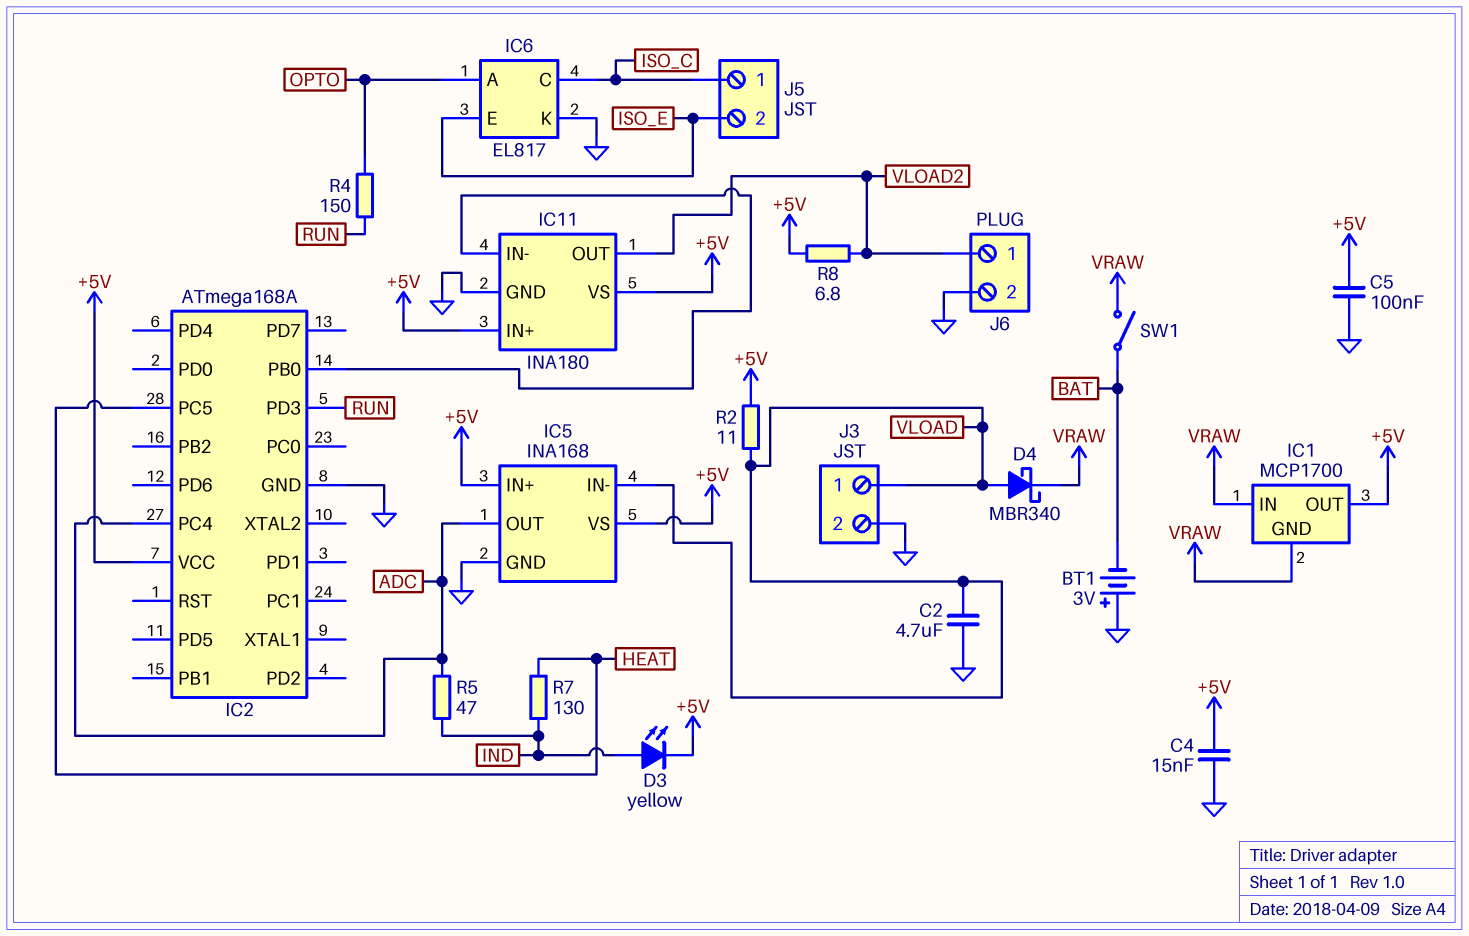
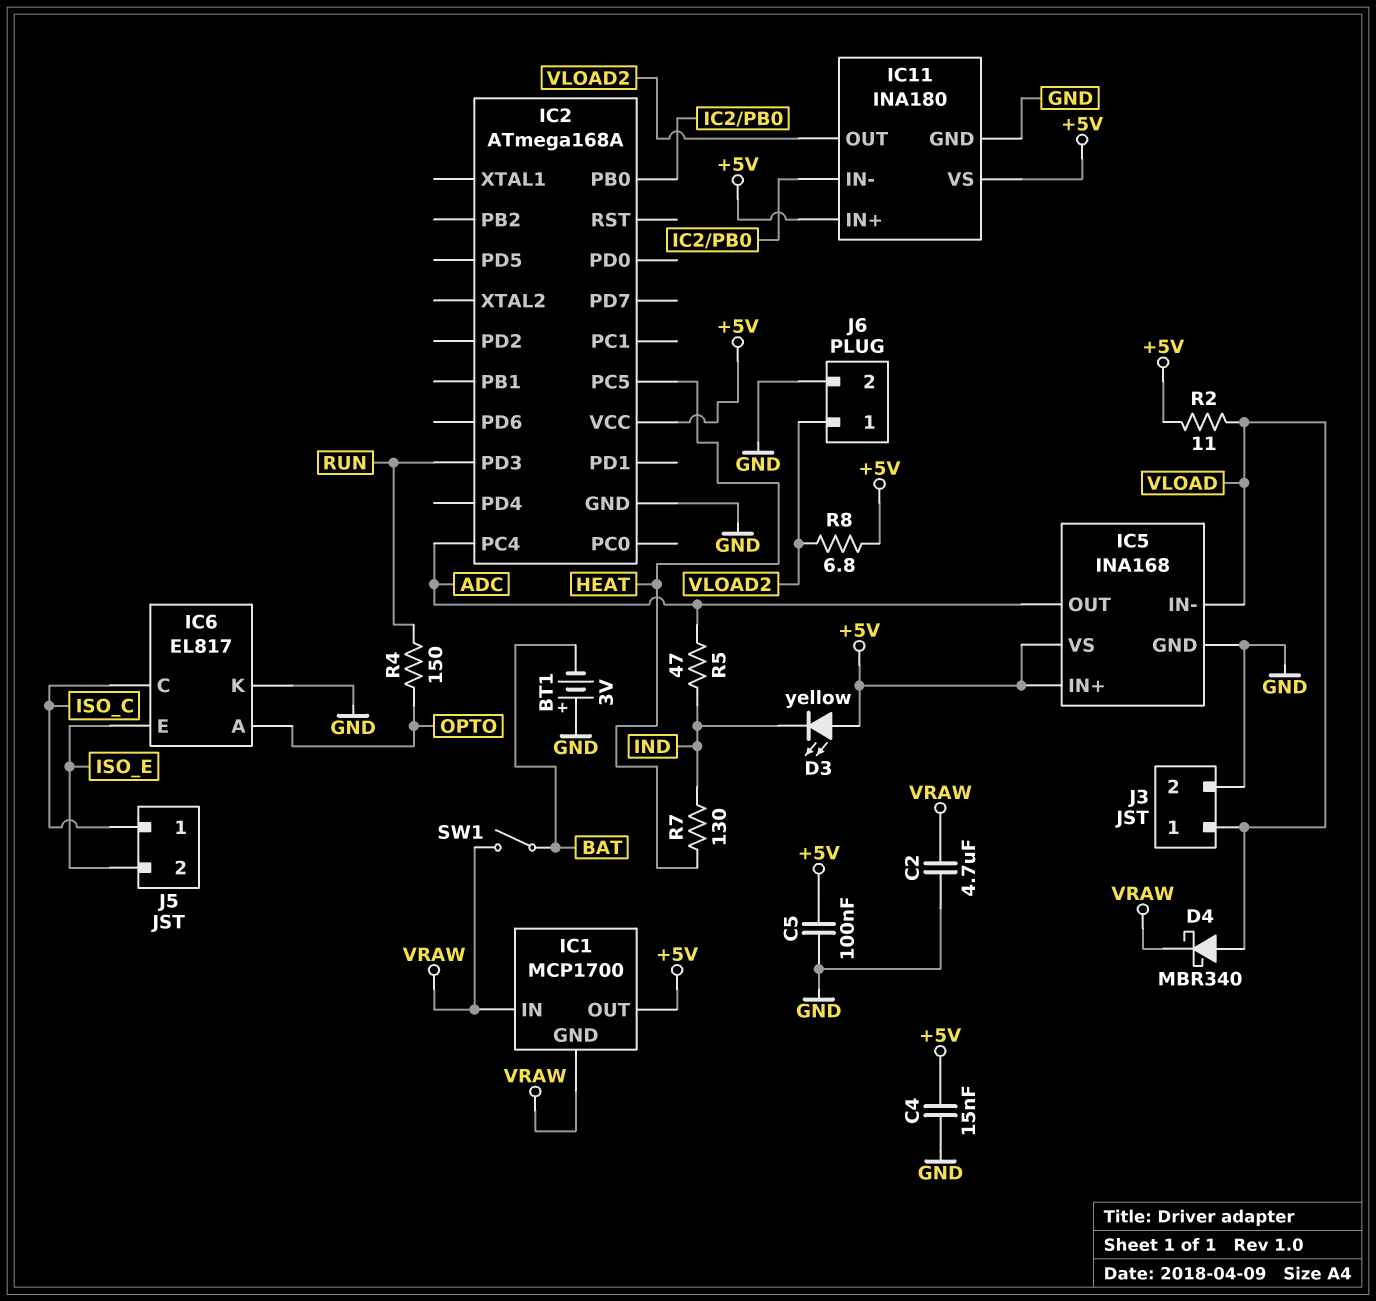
C2: 4.7uF (GND, VLOAD) -> 4.7uF (GND, VRAW)
D3: LED yellow (A IND, K +5V) -> LED yellow (A +5V, K IND)

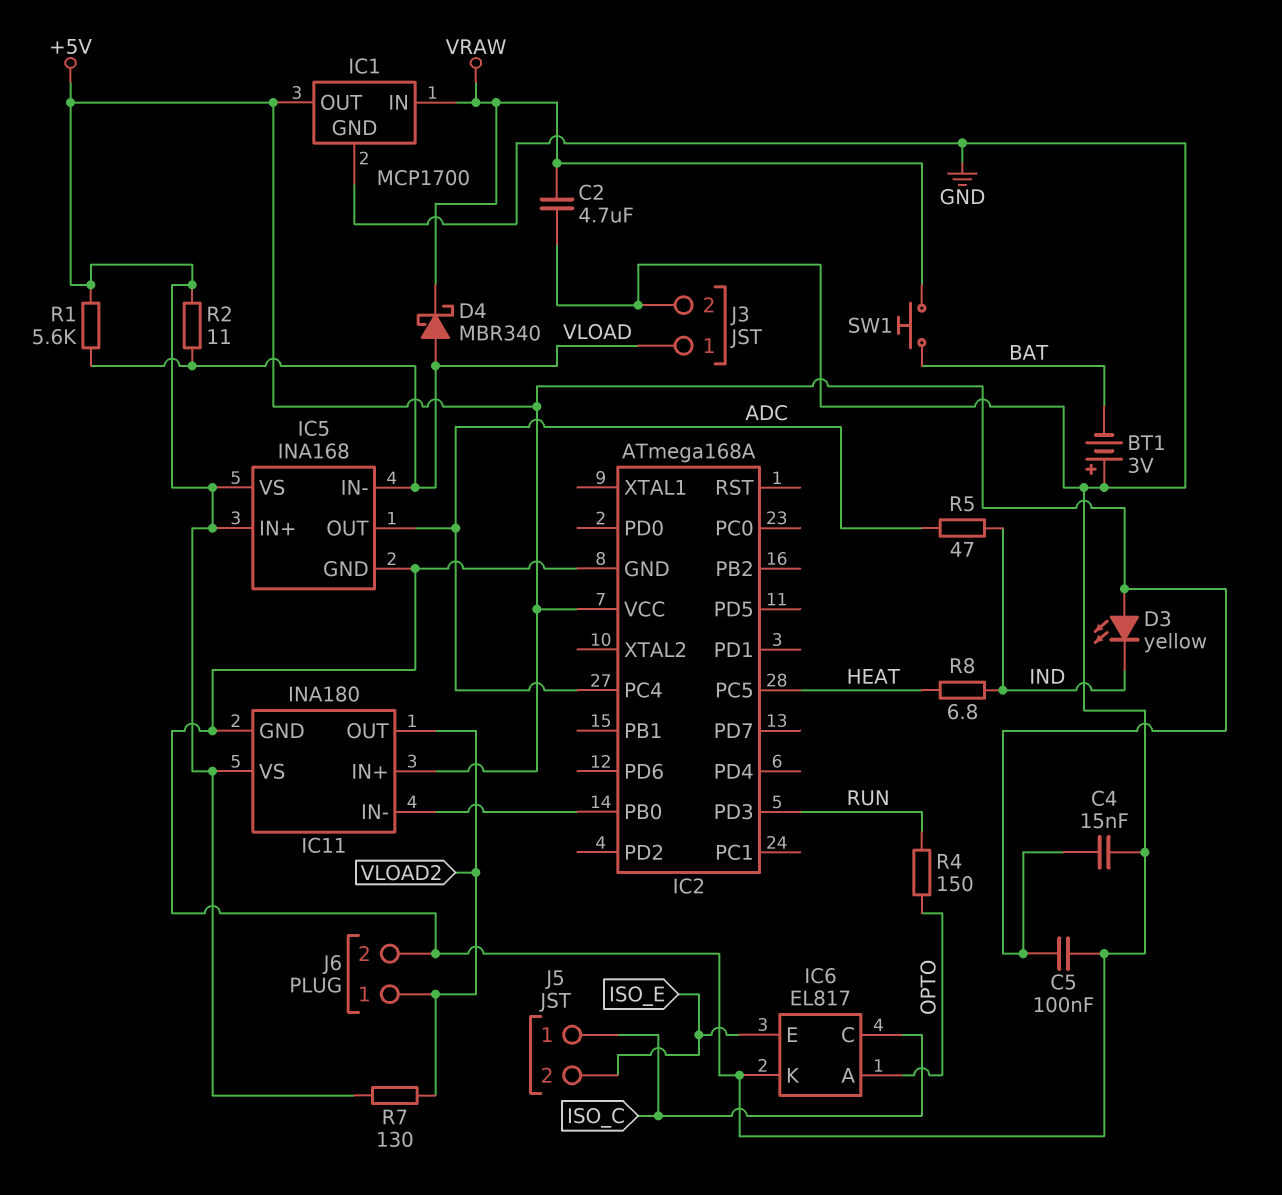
IC1 pin GND: VRAW -> GND
R1: none -> 5.6k (+5V, VLOAD)
R7: 130 (HEAT, IND) -> 130 (+5V, VLOAD2)
R8: 6.8 (+5V, VLOAD2) -> 6.8 (HEAT, IND)
SW1: switch (BAT, VRAW) -> button (BAT, VRAW)

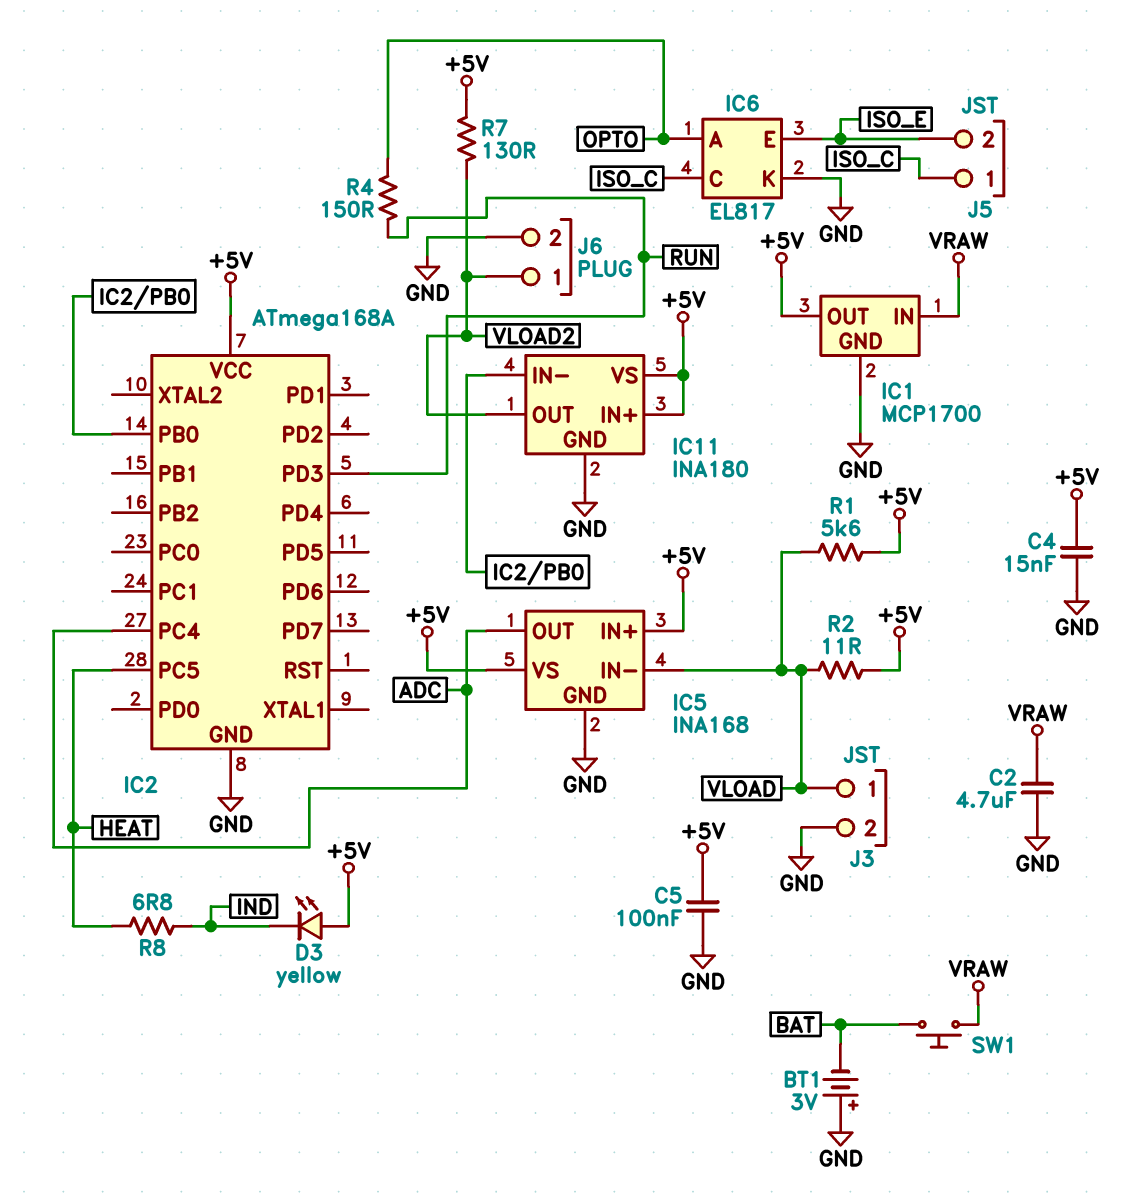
D4: schottky MBR340 (A VLOAD, K VRAW) -> none
R5: 47 (ADC, IND) -> none

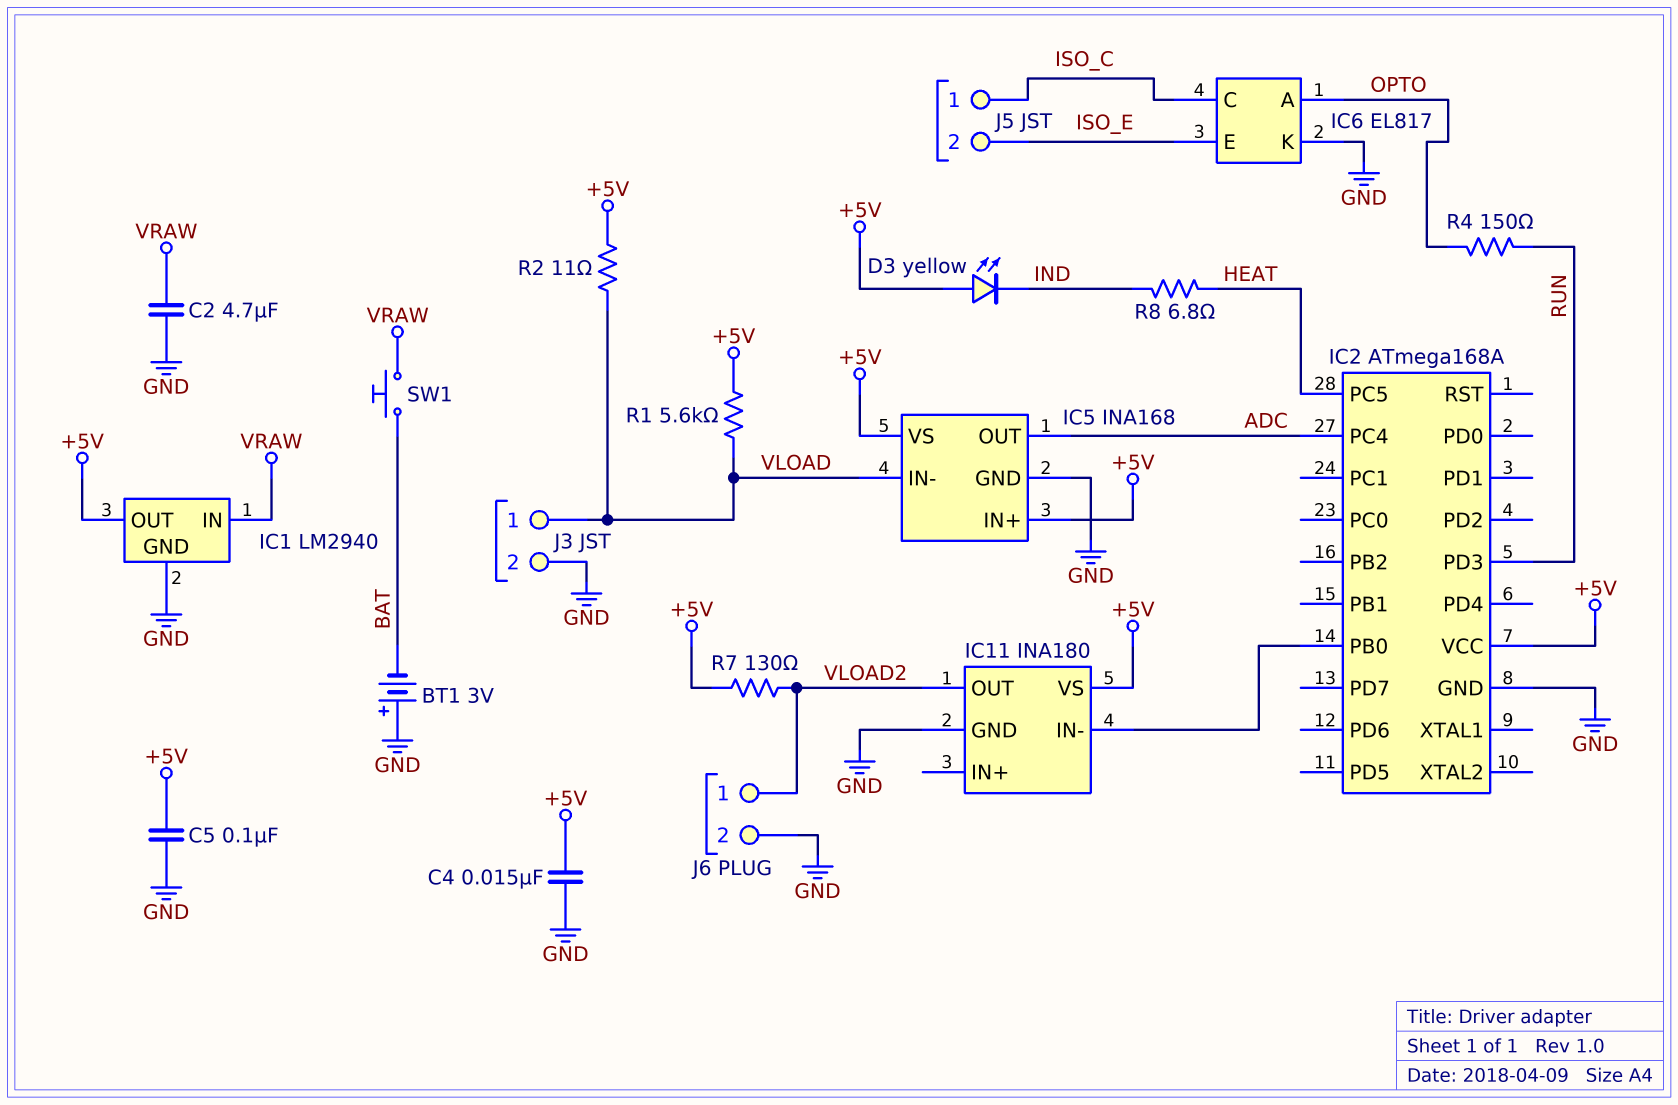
IC1: MCP1700 -> LM2940
IC11 pin IN+: +5V -> none

